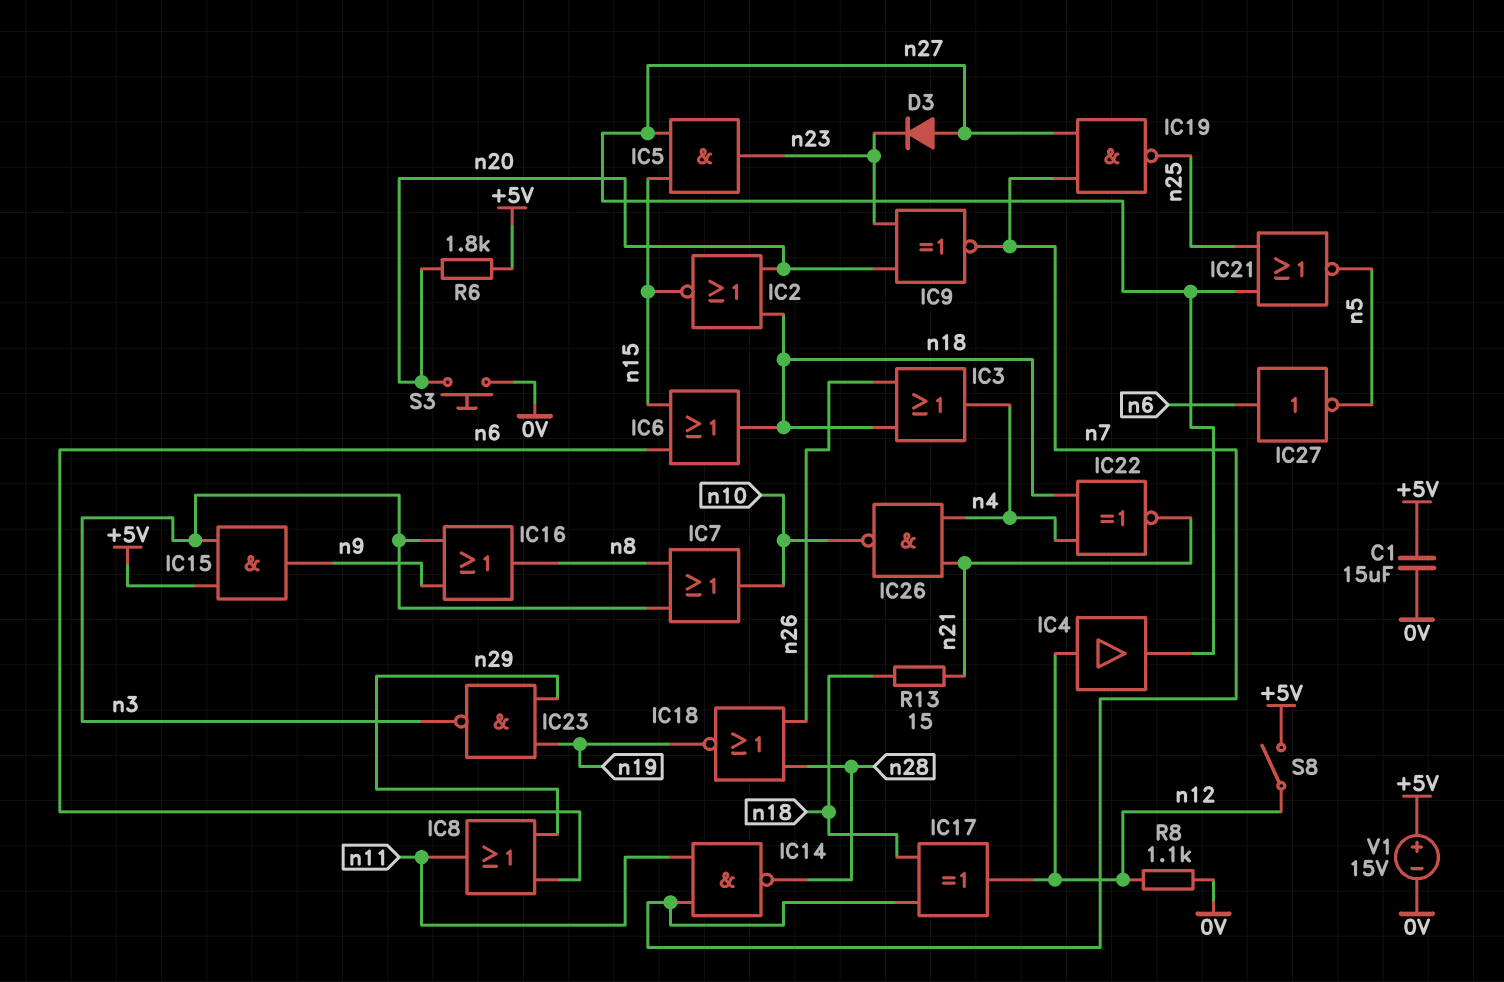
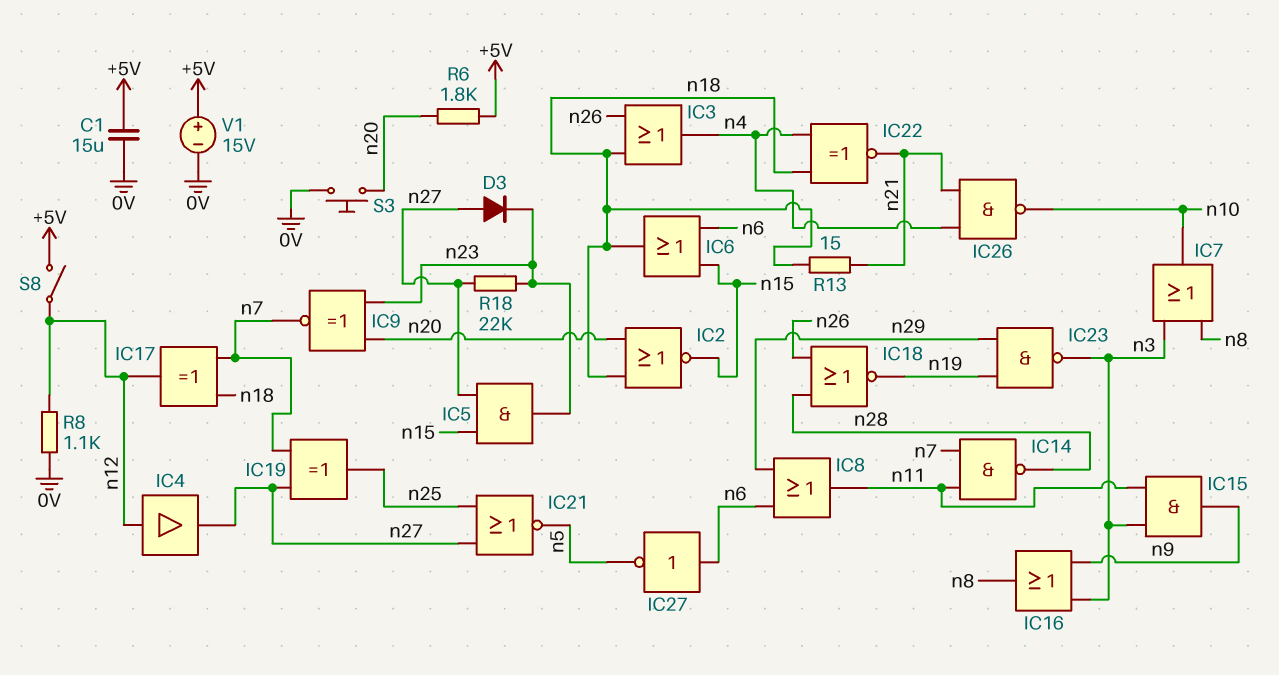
IC15: AND (in +5V, in n3, out n9) -> AND (in n3, in n11, out n9)
IC19: NAND (in n7, in n27, out n25) -> XOR (in n7, in n27, out n25)
R18: none -> 22k (n23, n27)

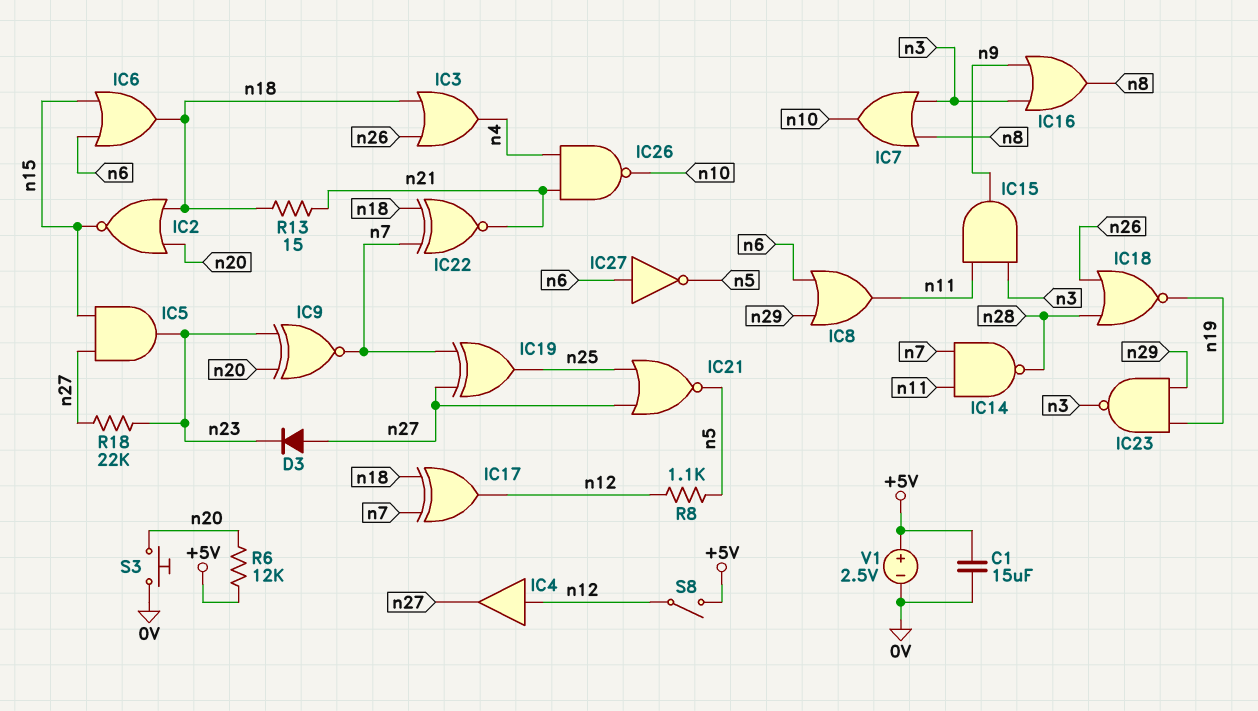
IC22: XNOR (in n4, in n18, out n21) -> XNOR (in n7, in n18, out n21)
R6: 1.8k (+5V, n20) -> 12k (+5V, n20)
R8: 1.1k (0V, n12) -> 1.1k (n5, n12)
V1: 15V (plus +5V, minus 0V) -> 2.5V (plus +5V, minus 0V)

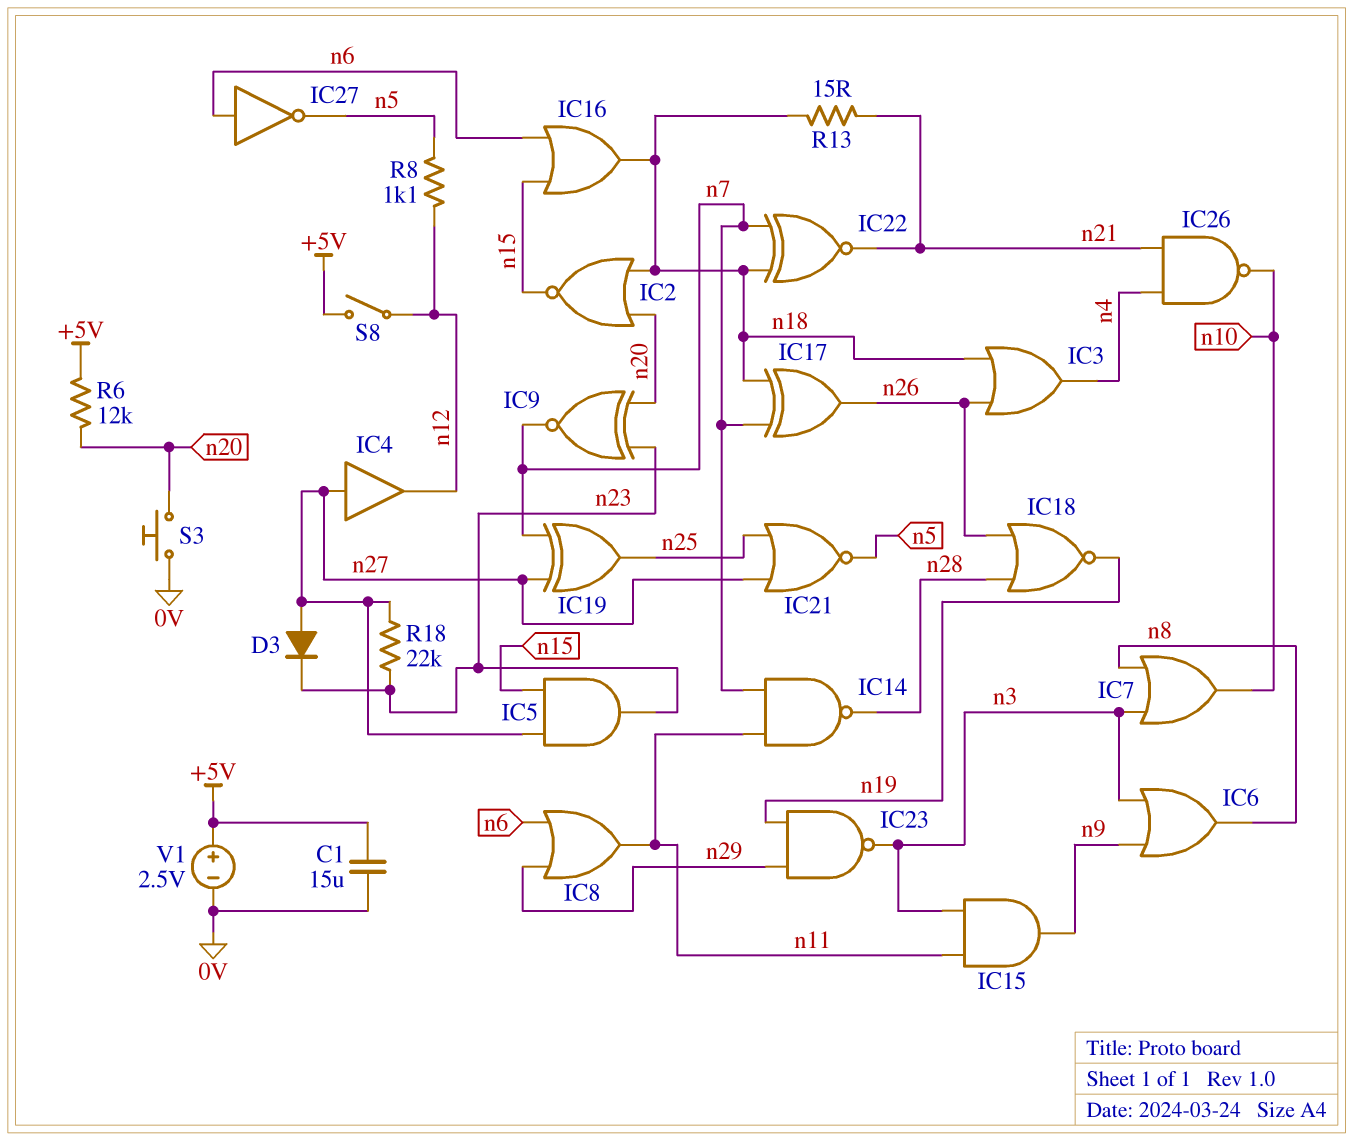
IC4: buffer (in n12, out n27) -> buffer (in n27, out n12)
IC6: OR (in n6, in n15, out n18) -> OR (in n3, in n9, out n8)
IC16: OR (in n3, in n9, out n8) -> OR (in n6, in n15, out n18)
IC17: XOR (in n7, in n18, out n12) -> XOR (in n7, in n18, out n26)

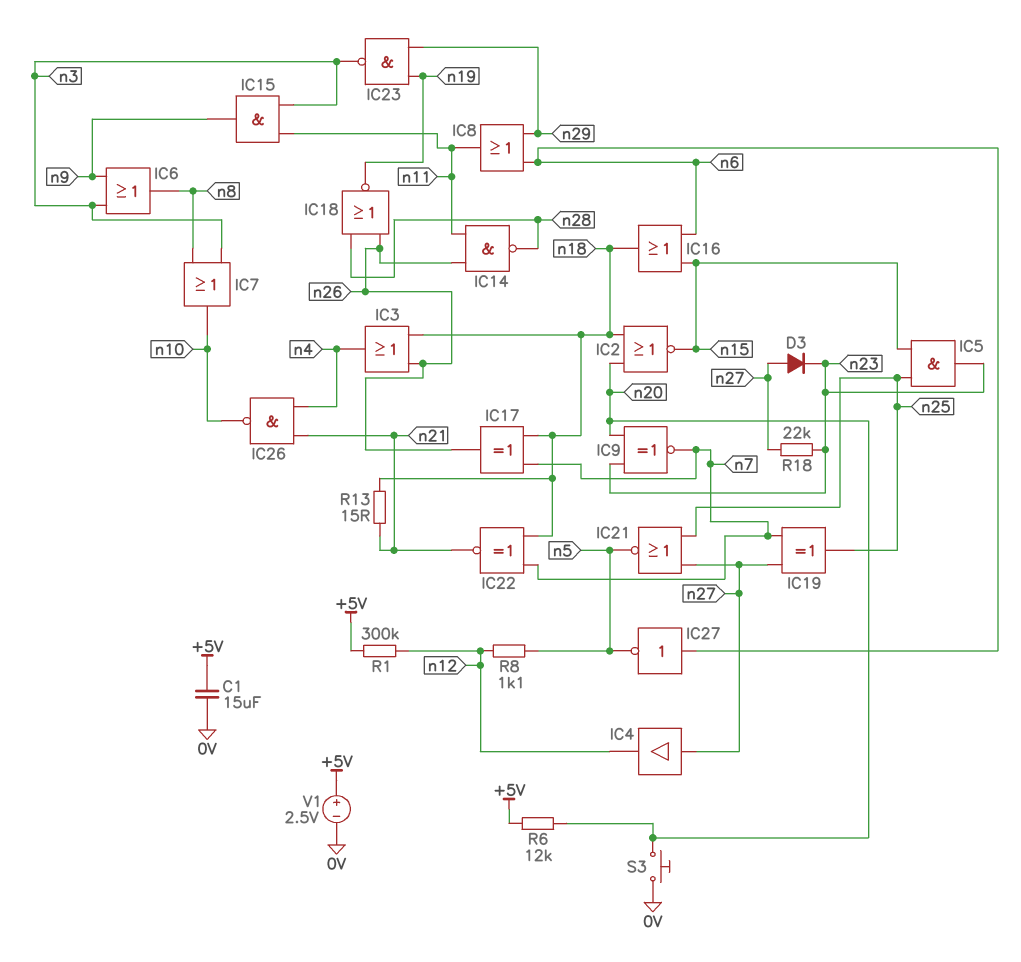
IC5: AND (in n15, in n27, out n23) -> AND (in n15, in n25, out n23)
IC14: NAND (in n7, in n11, out n28) -> NAND (in n11, in n26, out n28)
R1: none -> 300k (+5V, n12)
S8: switch (+5V, n12) -> none

